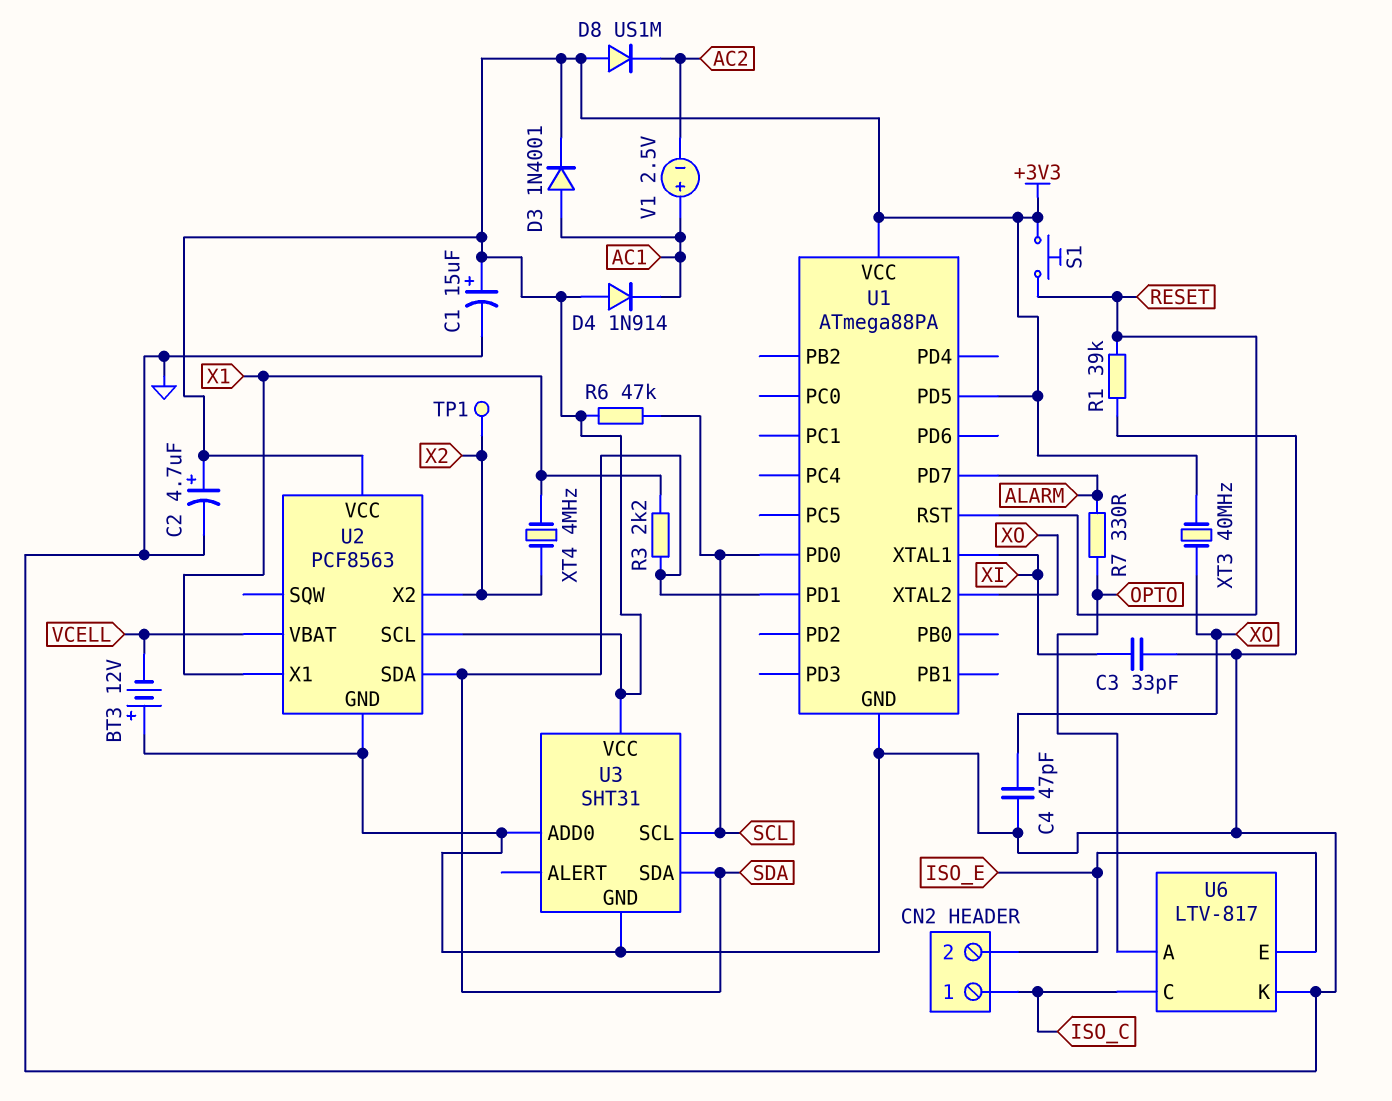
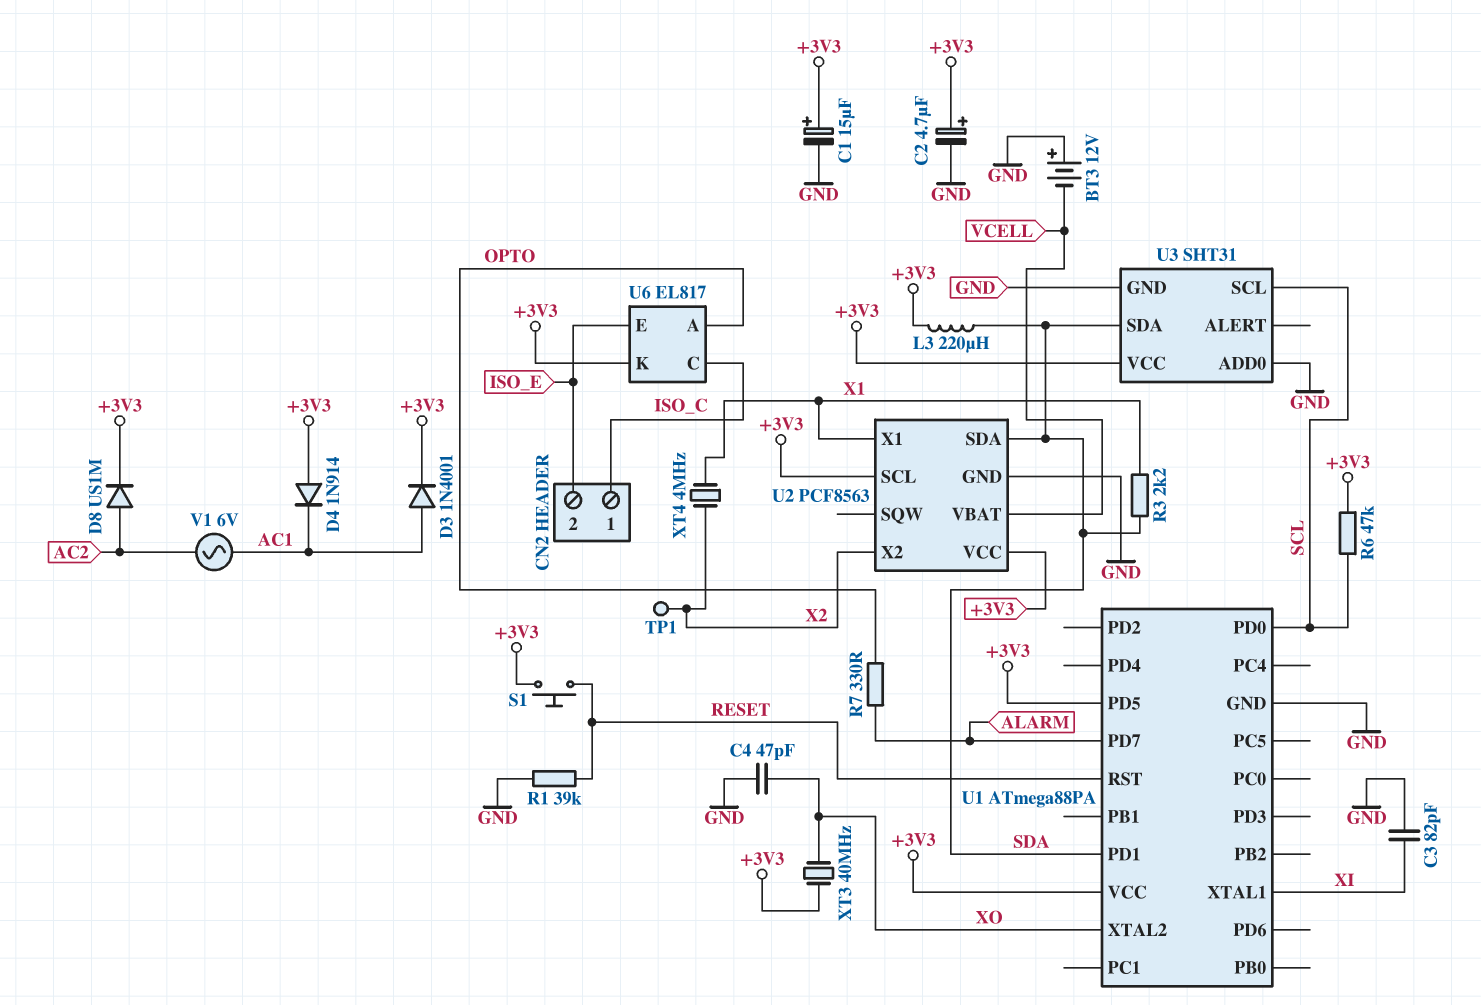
C3: 33pF (GND, XI) -> 82pF (GND, XI)
D8: diode US1M (A +3V3, K AC2) -> diode US1M (A AC2, K +3V3)
L3: none -> 220uH (+3V3, SDA)
U6: LTV-817 -> EL817
U6 pin K: GND -> +3V3
V1: 2.5V (plus AC1, minus AC2) -> AC 6V (AC1, AC2)

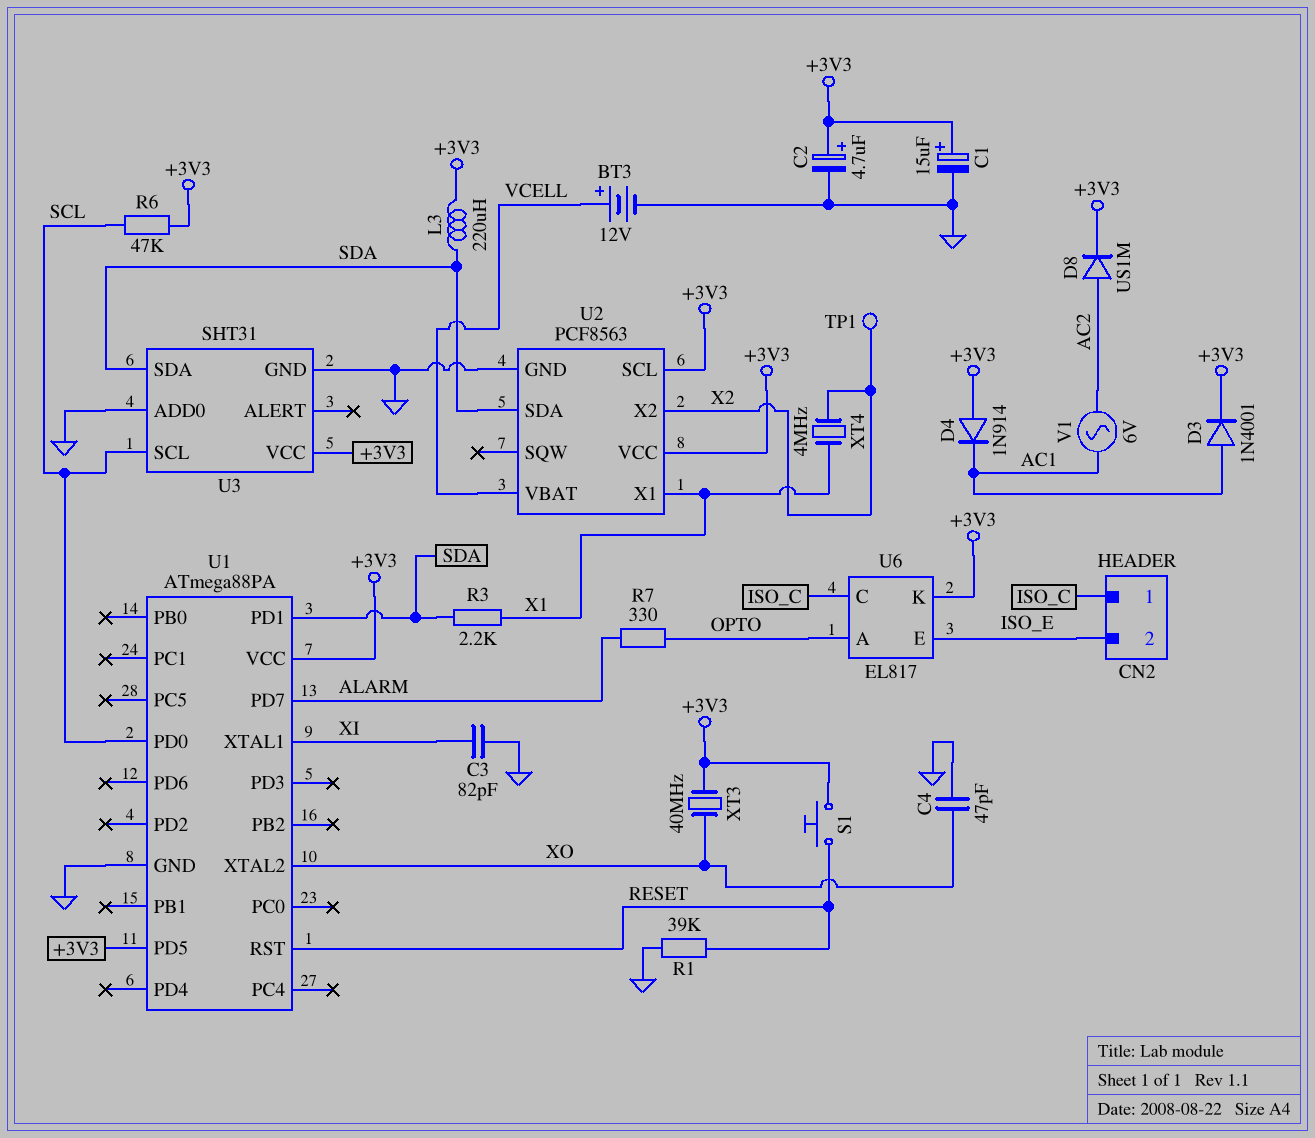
BT3: 12V (plus GND, minus VCELL) -> 12V (plus VCELL, minus GND)

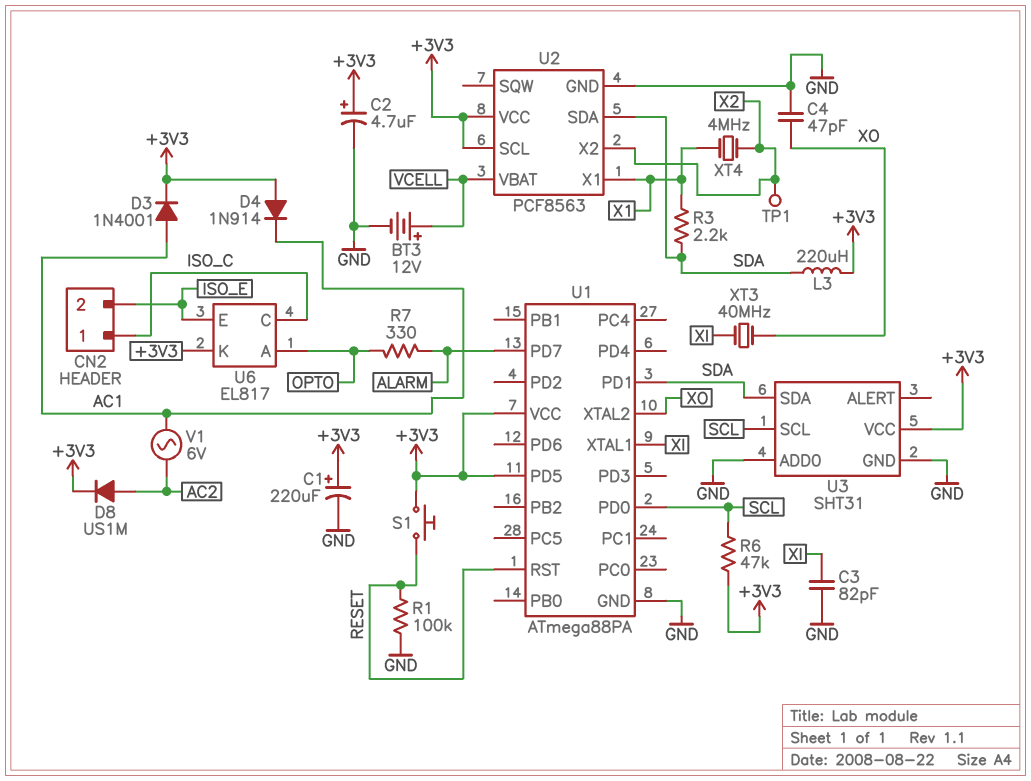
C1: 15uF (plus +3V3, minus GND) -> 220uF (plus +3V3, minus GND)
R1: 39k (GND, RESET) -> 100k (GND, RESET)
XT3: 40MHz (+3V3, XO) -> 40MHz (XI, XO)

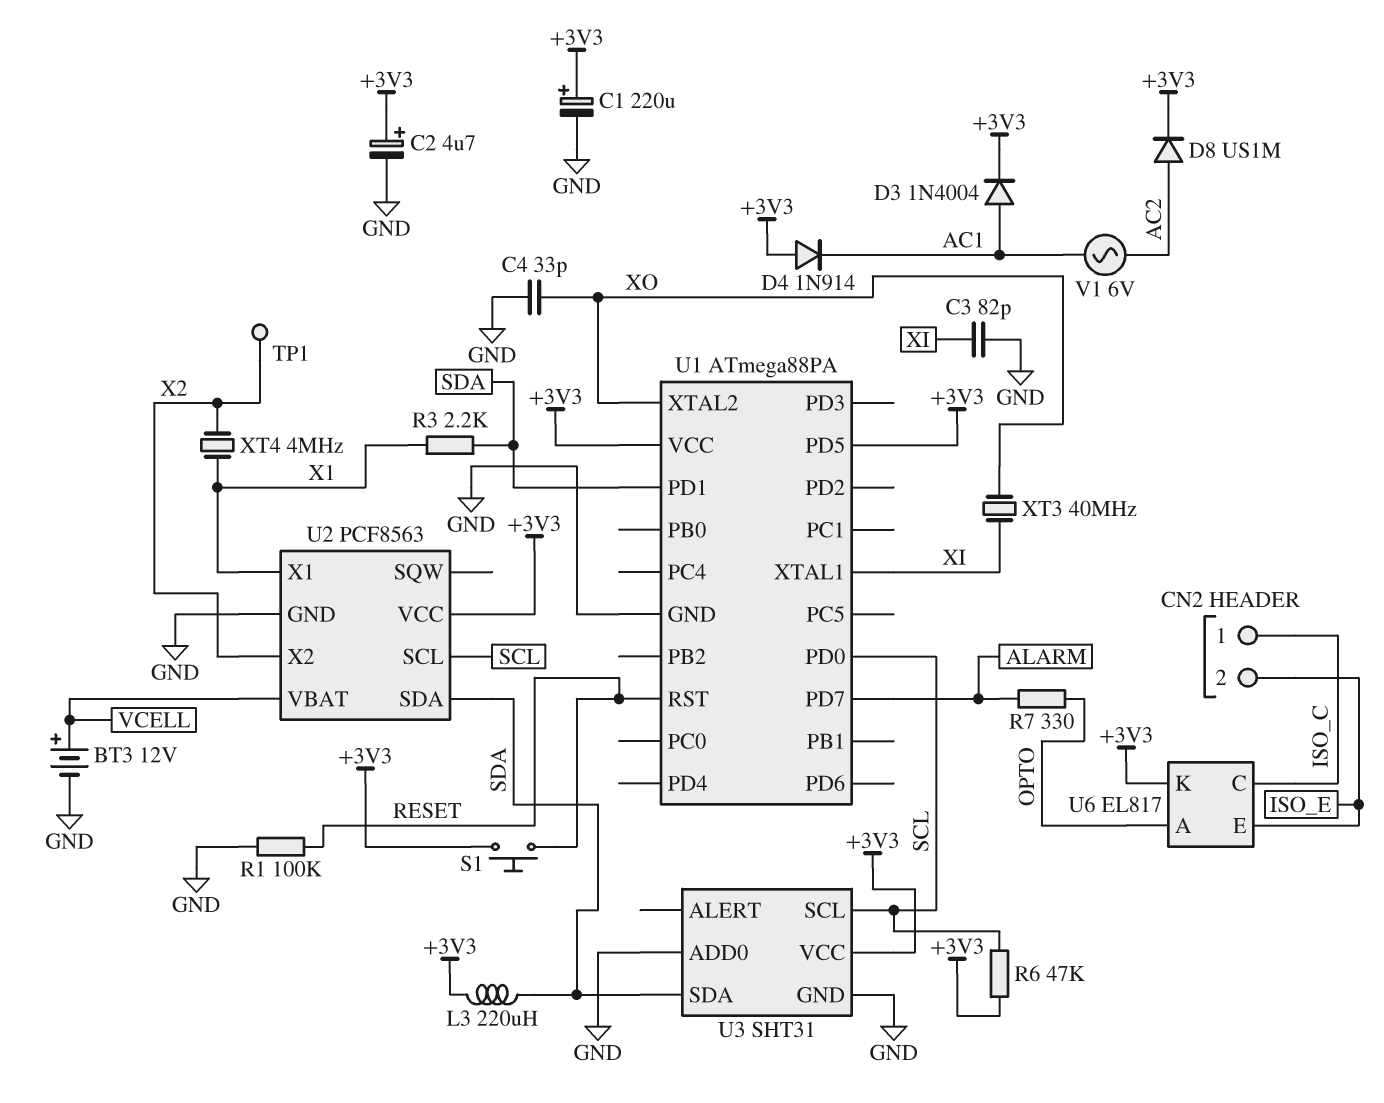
C4: 47pF (GND, XO) -> 33pF (GND, XO)
D3: diode 1N4001 (A AC1, K +3V3) -> diode 1N4004 (A AC1, K +3V3)
U2 pin SCL: +3V3 -> SCL

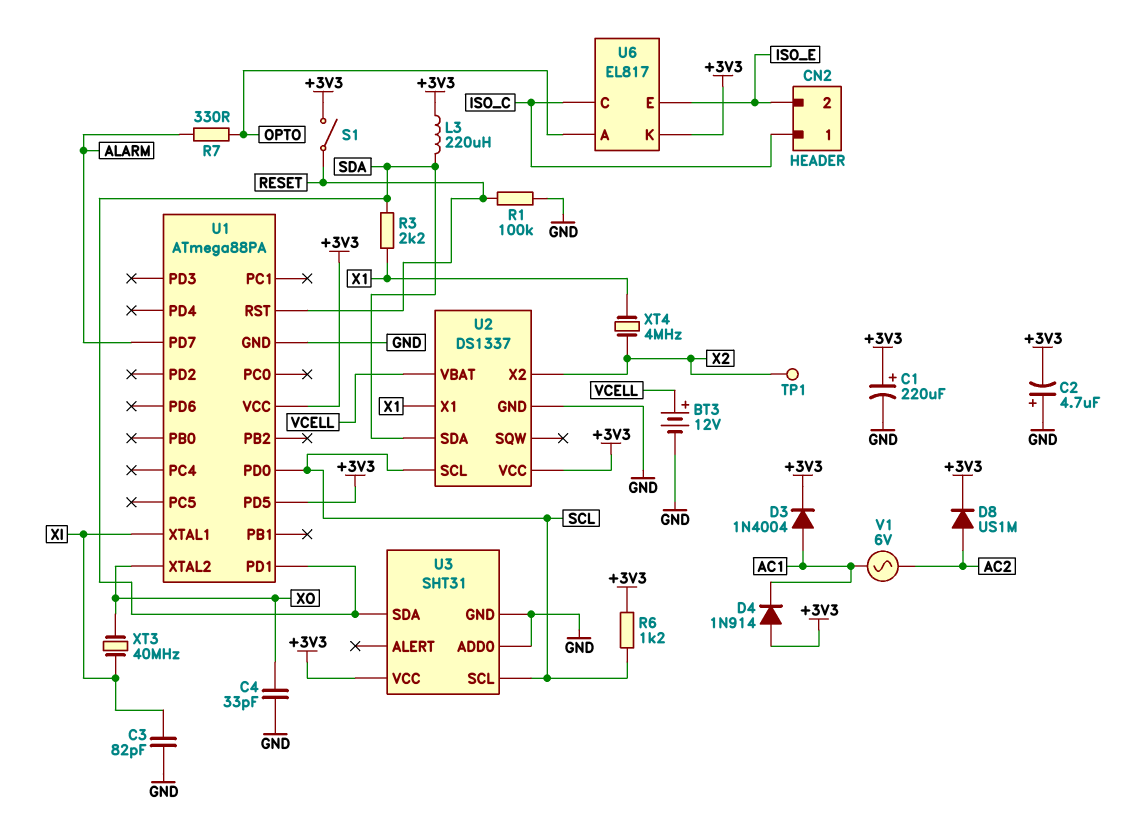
C2: 4.7uF (plus +3V3, minus GND) -> 4.7uF (plus GND, minus +3V3)
R6: 47k (+3V3, SCL) -> 1.2k (+3V3, SCL)
S1: button (+3V3, RESET) -> switch (+3V3, RESET)
U2: PCF8563 -> DS1337

